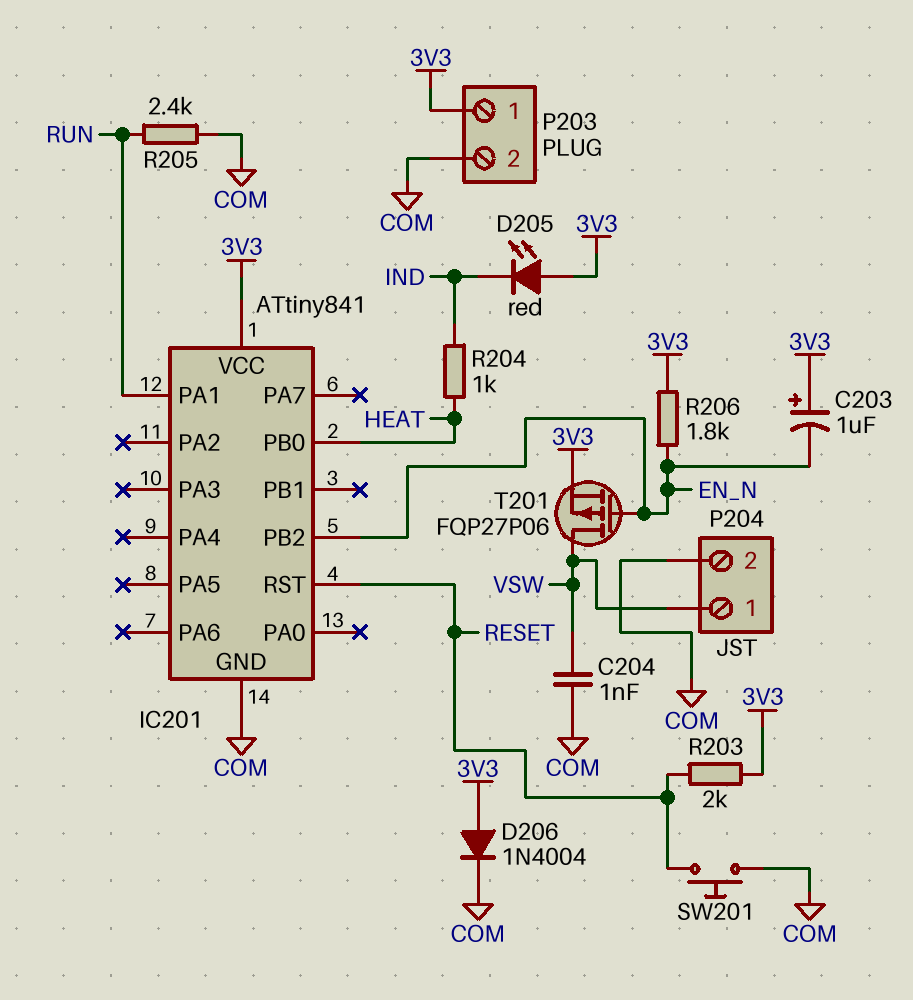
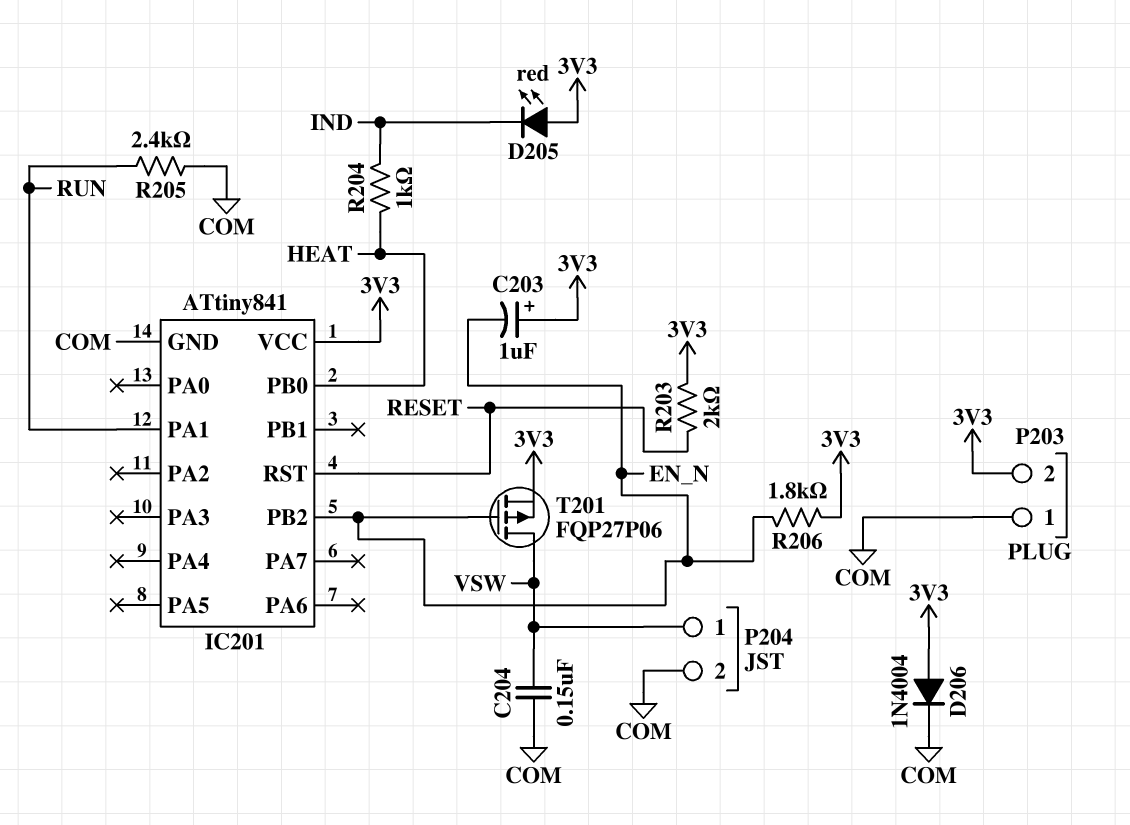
C204: 1nF (COM, VSW) -> 150nF (COM, VSW)
P203 pin 1: 3V3 -> COM
P203 pin 2: COM -> 3V3
SW201: button (COM, RESET) -> none

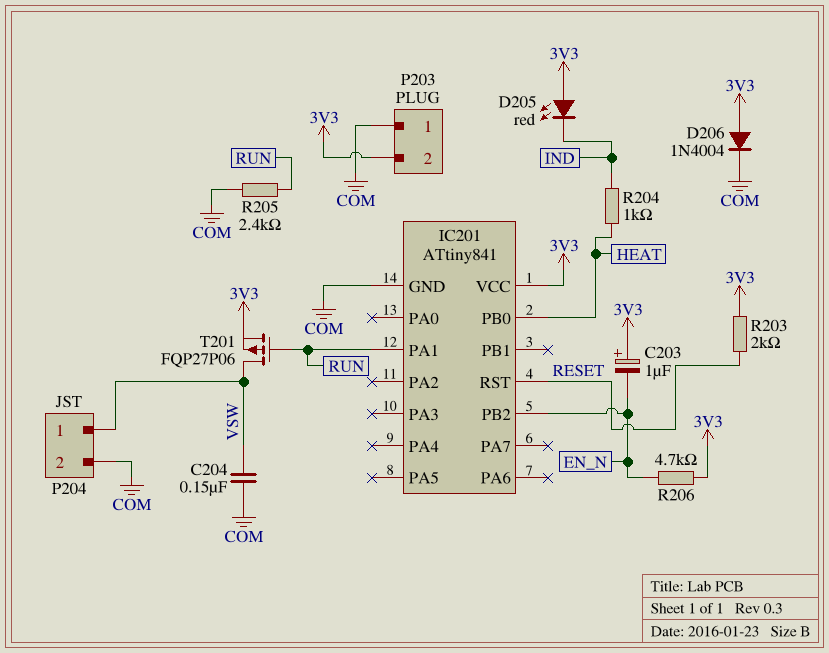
R206: 1.8k (3V3, EN_N) -> 4.7k (3V3, EN_N)
T201: PMOS FQP27P06 (G EN_N, D VSW, S 3V3) -> PMOS FQP27P06 (G RUN, D VSW, S 3V3)

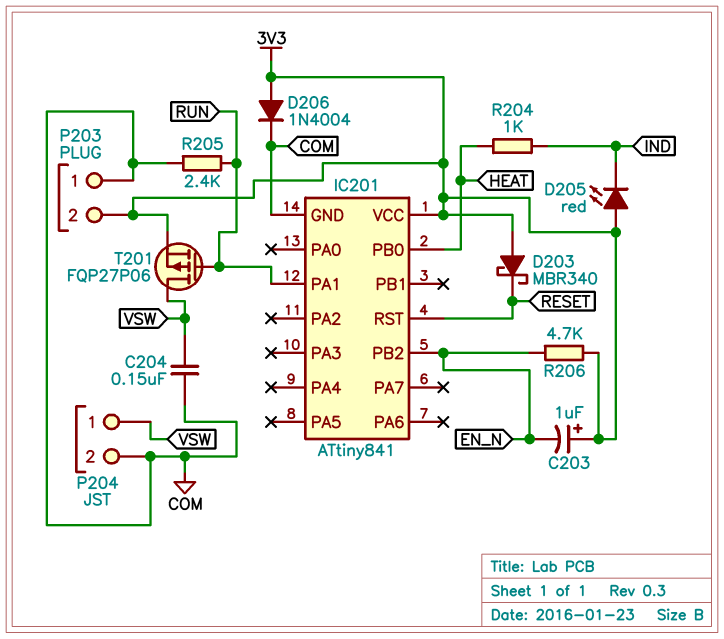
D203: none -> schottky MBR340 (A 3V3, K RESET)
R203: 2k (3V3, RESET) -> none

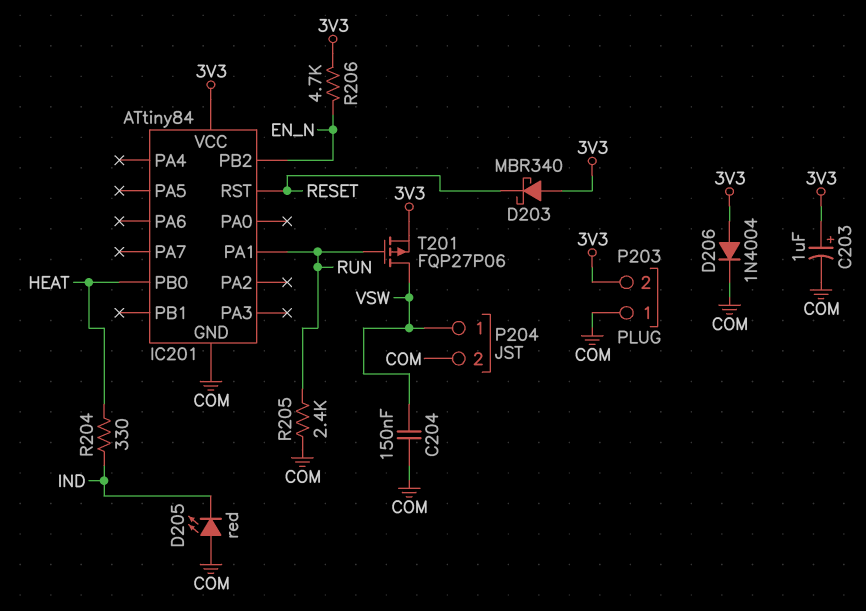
C203: 1uF (plus 3V3, minus EN_N) -> 1uF (plus 3V3, minus COM)
D205: LED red (A 3V3, K IND) -> LED red (A COM, K IND)
IC201: ATtiny841 -> ATtiny84
R204: 1k (HEAT, IND) -> 330 (HEAT, IND)

